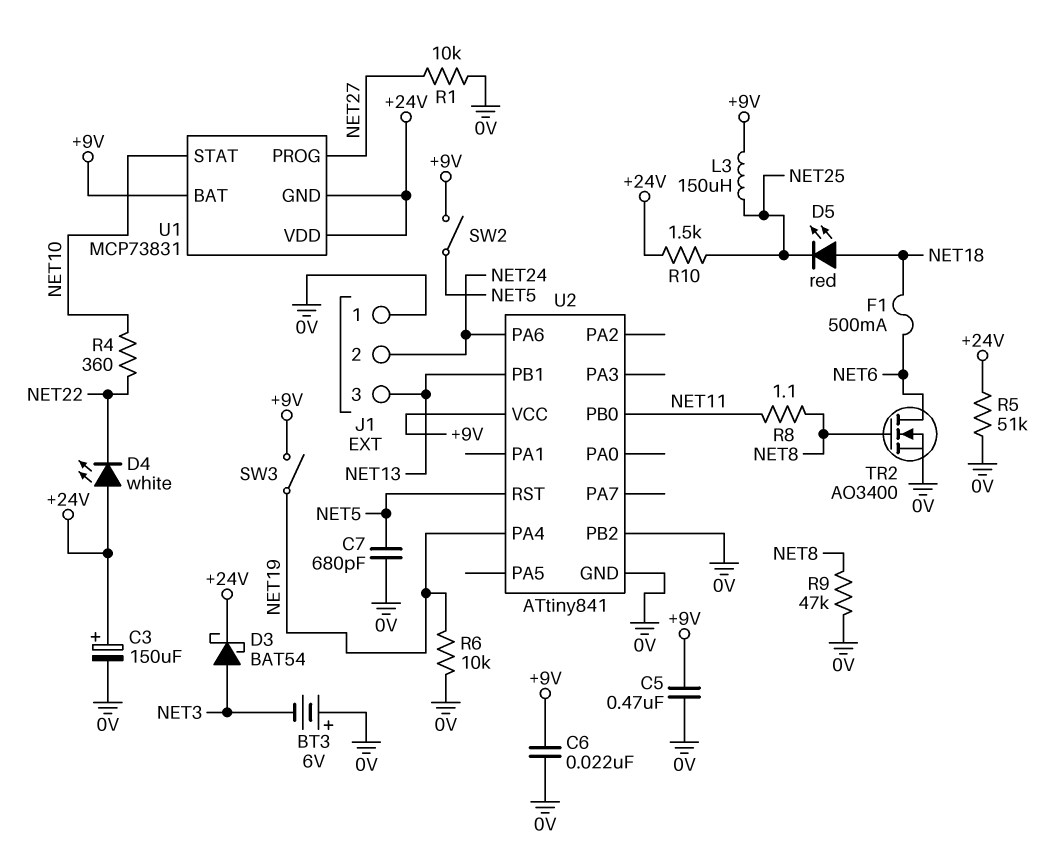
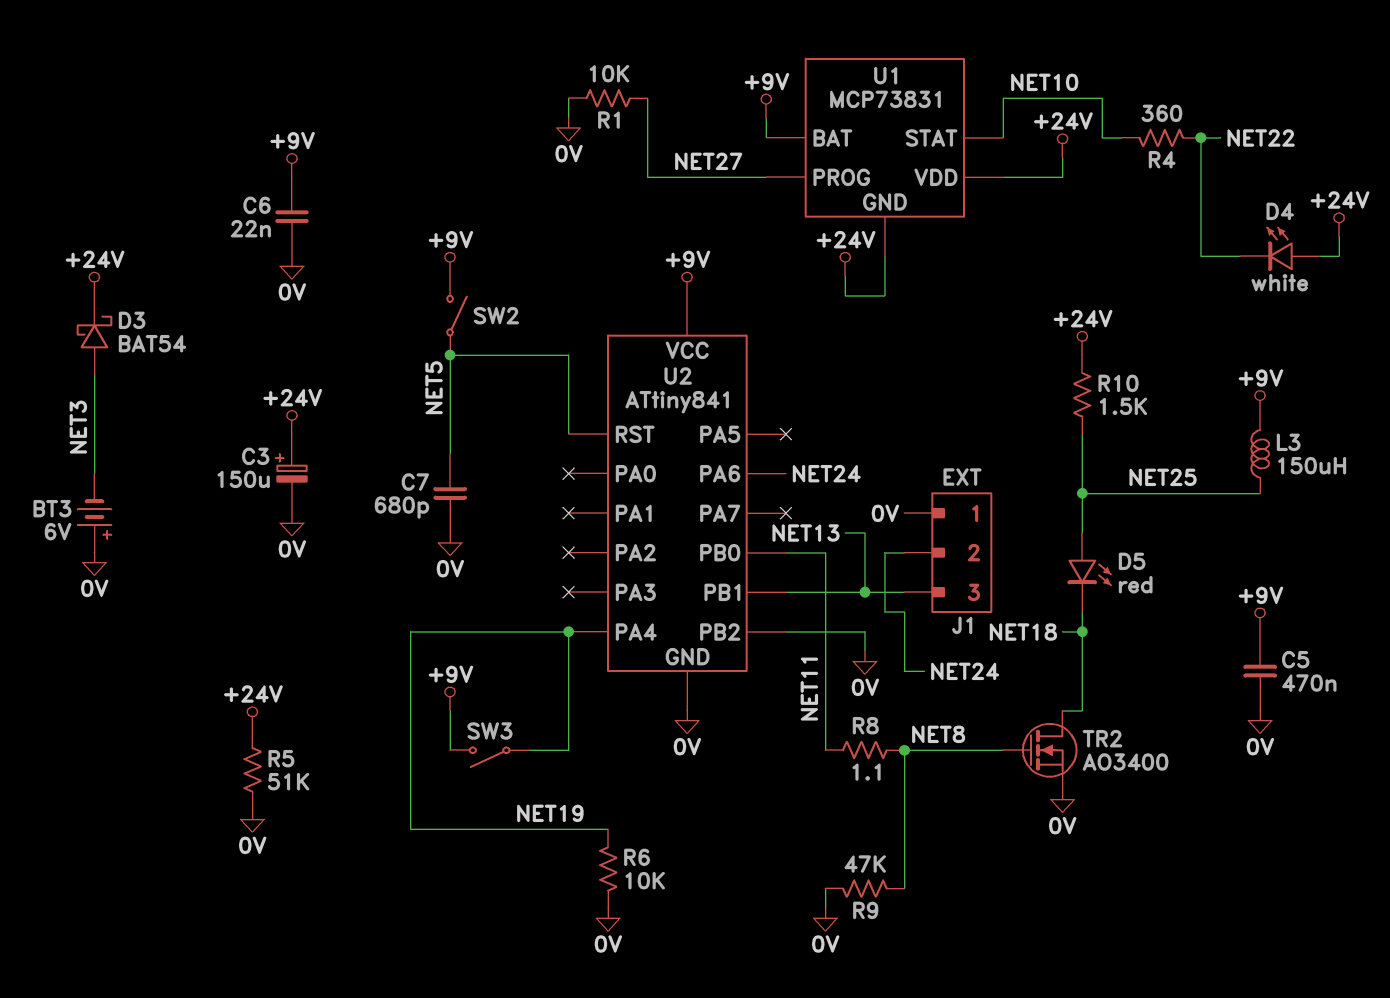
D5: LED red (A NET18, K NET25) -> LED red (A NET25, K NET18)
F1: 500mA (NET6, NET18) -> none
TR2: NMOS AO3400 (G NET8, D NET6, S 0V) -> NMOS AO3400 (G NET8, D NET18, S 0V)

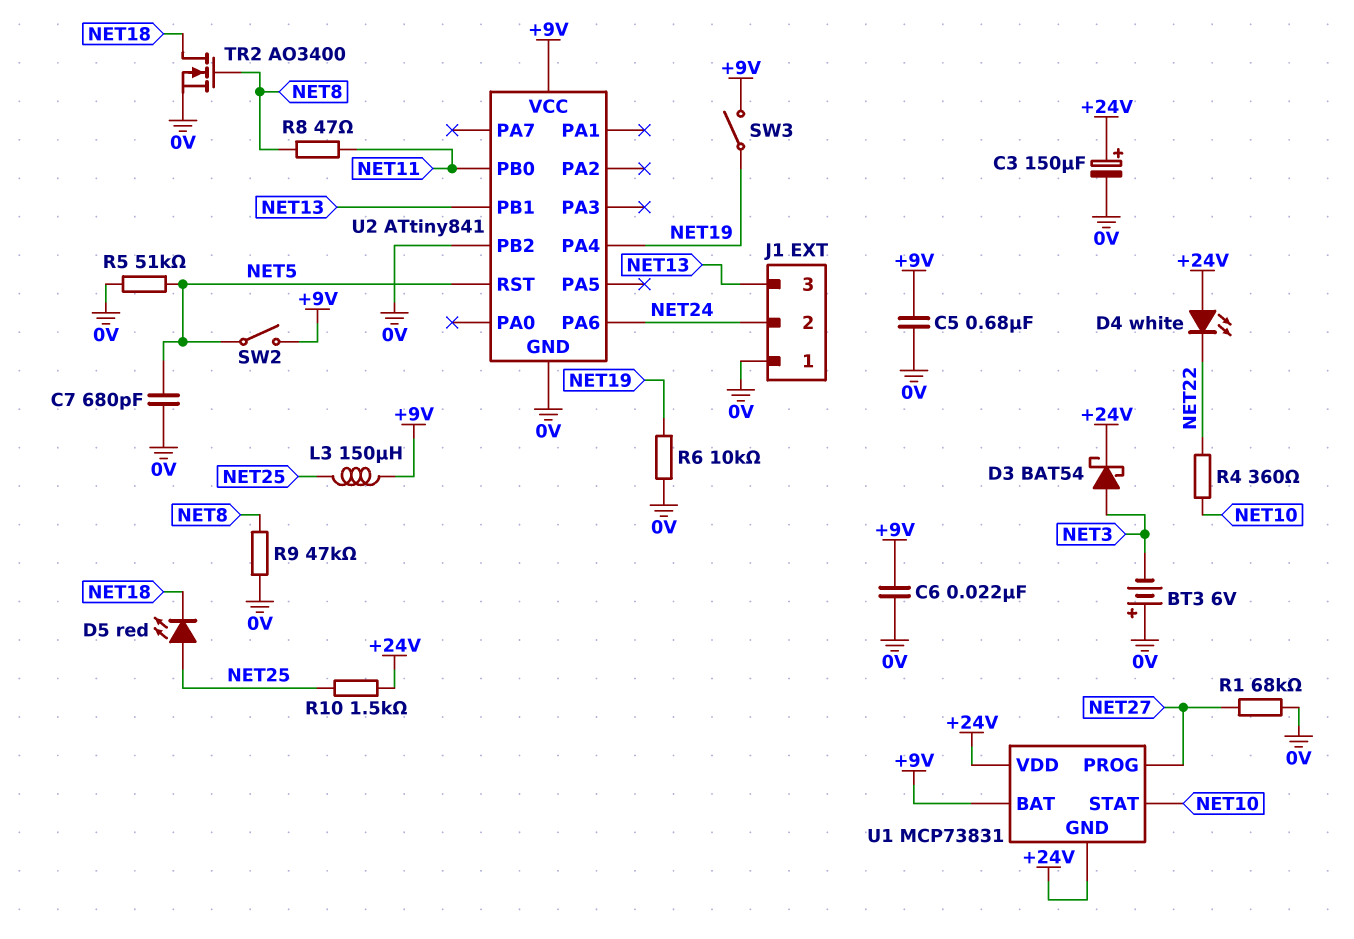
C5: 470nF (+9V, 0V) -> 680nF (+9V, 0V)
R1: 10k (0V, NET27) -> 68k (0V, NET27)
R5: 51k (+24V, 0V) -> 51k (0V, NET5)
R8: 1.1 (NET8, NET11) -> 47 (NET8, NET11)

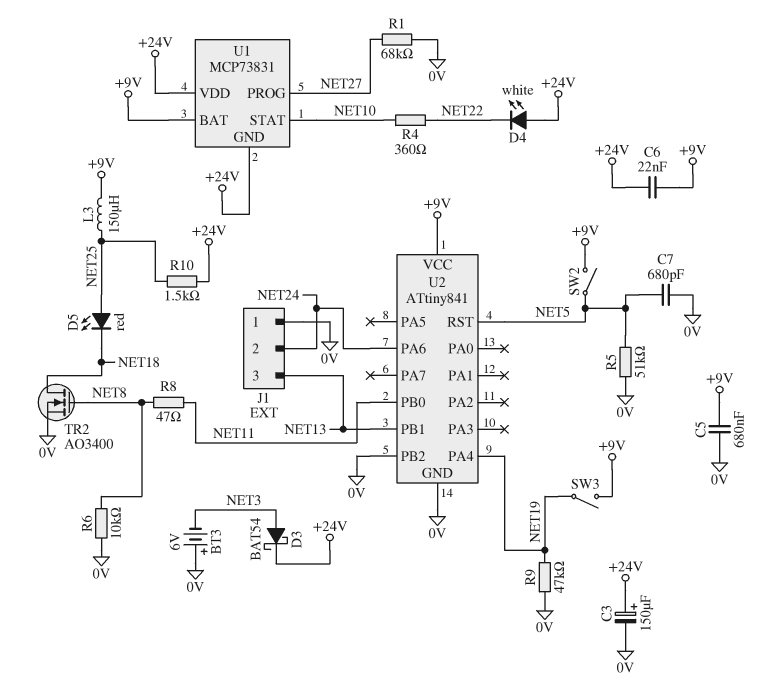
C6: 22nF (+9V, 0V) -> 22nF (+9V, +24V)
R6: 10k (0V, NET19) -> 10k (0V, NET8)
R9: 47k (0V, NET8) -> 47k (0V, NET19)

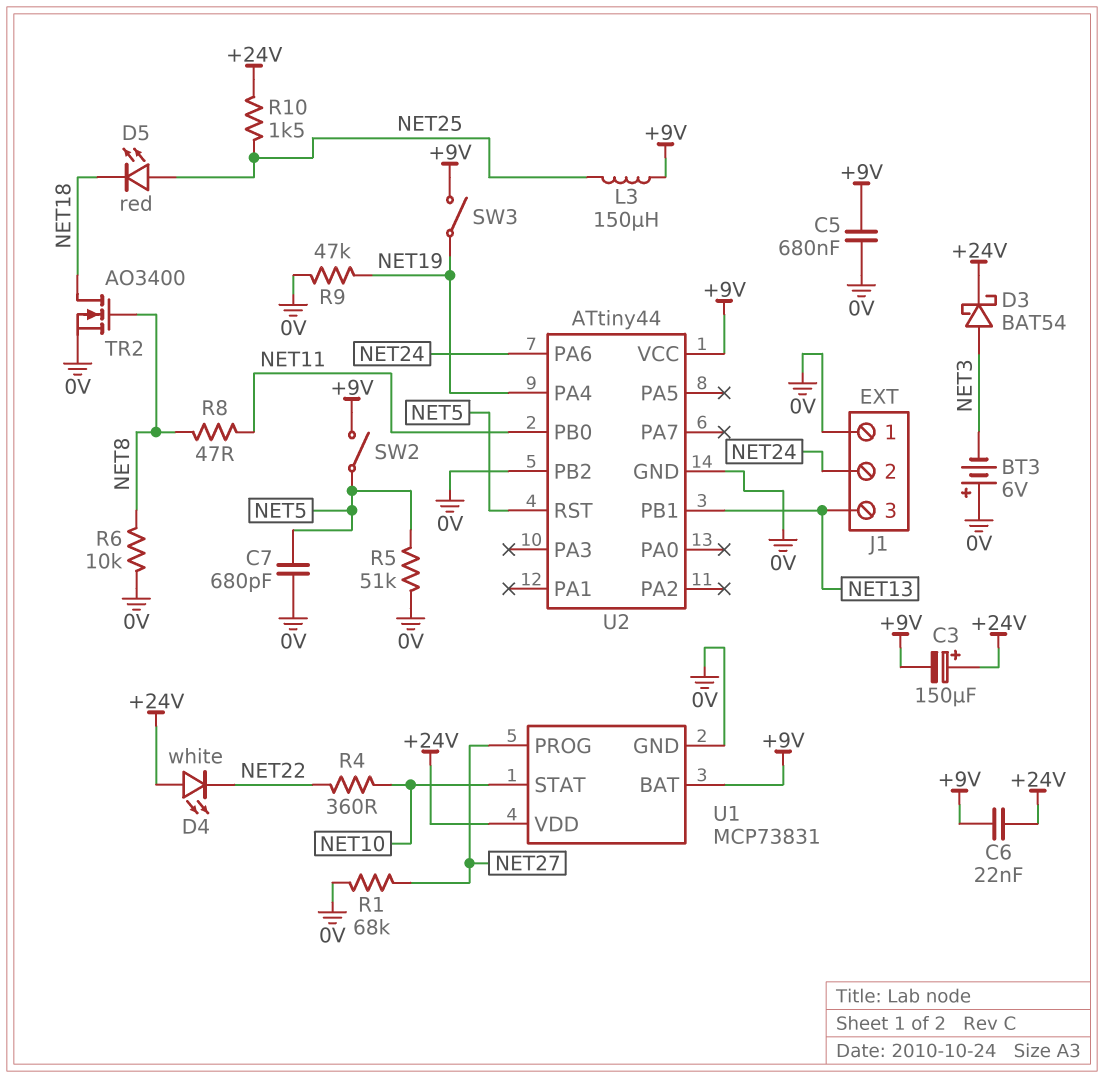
C3: 150uF (plus +24V, minus 0V) -> 150uF (plus +24V, minus +9V)
U1 pin GND: +24V -> 0V
U2: ATtiny841 -> ATtiny44

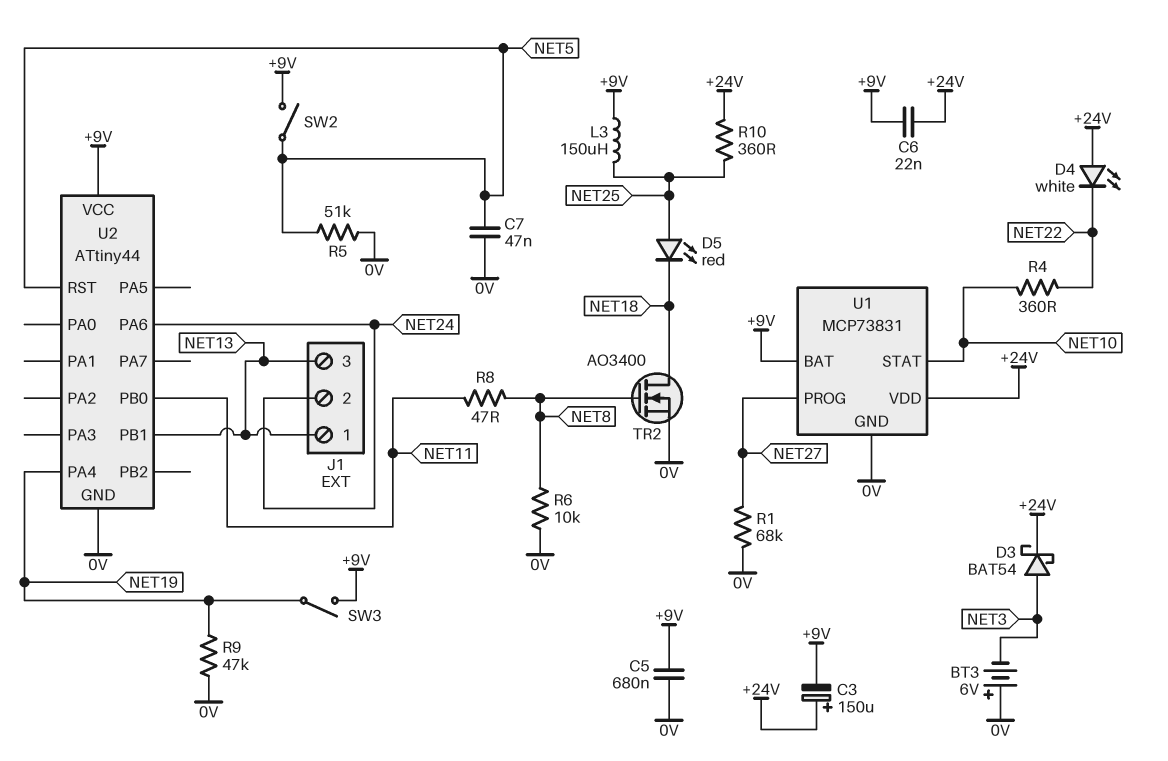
C7: 680pF (0V, NET5) -> 47nF (0V, NET5)
J1 pin 1: 0V -> NET13
R10: 1.5k (+24V, NET25) -> 360 (+24V, NET25)
U2 pin PB2: 0V -> none

